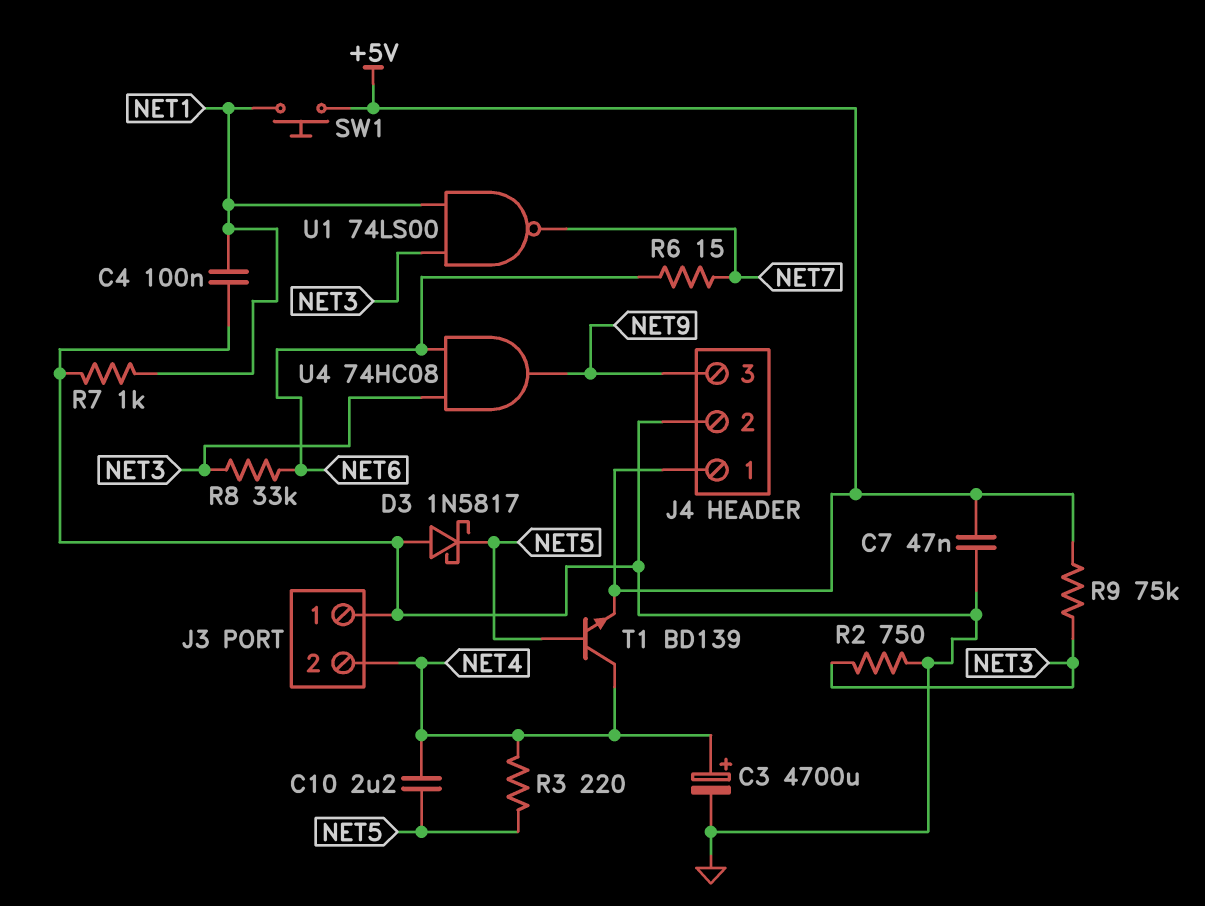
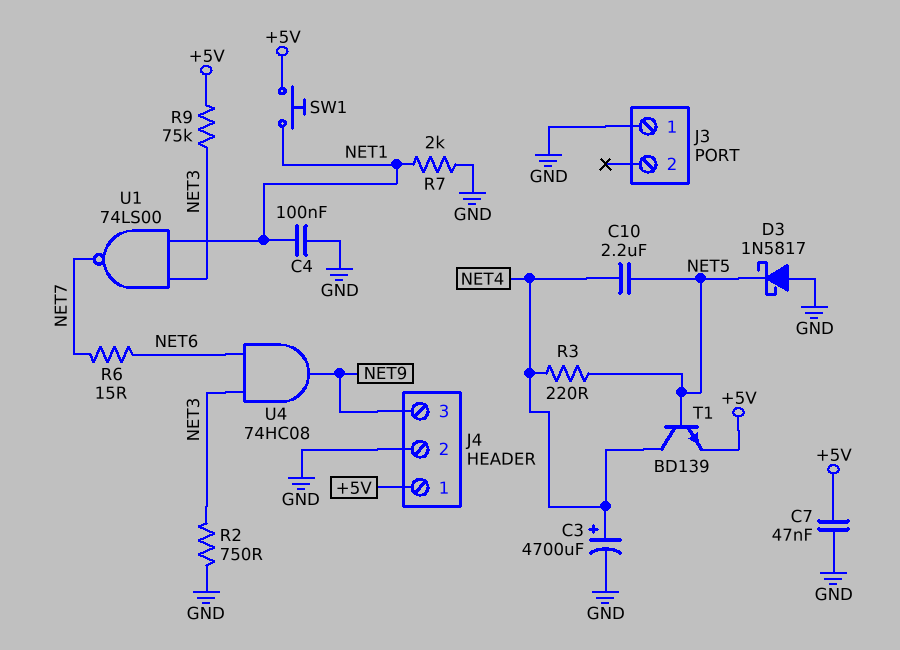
J3 pin 2: NET4 -> none
R7: 1k (GND, NET1) -> 2k (GND, NET1)
R8: 33k (NET3, NET6) -> none

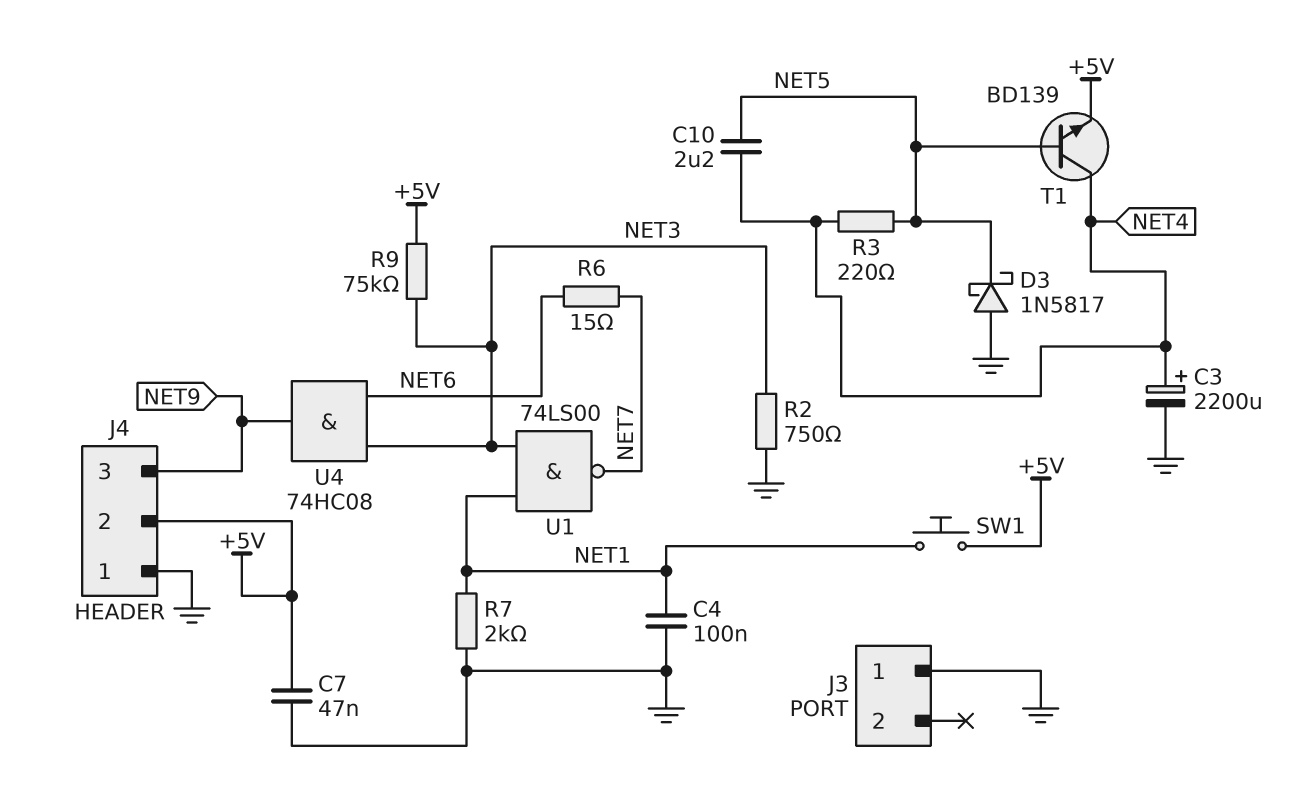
C3: 4700uF (plus NET4, minus GND) -> 2200uF (plus NET4, minus GND)
J4 pin 1: +5V -> GND
J4 pin 2: GND -> +5V

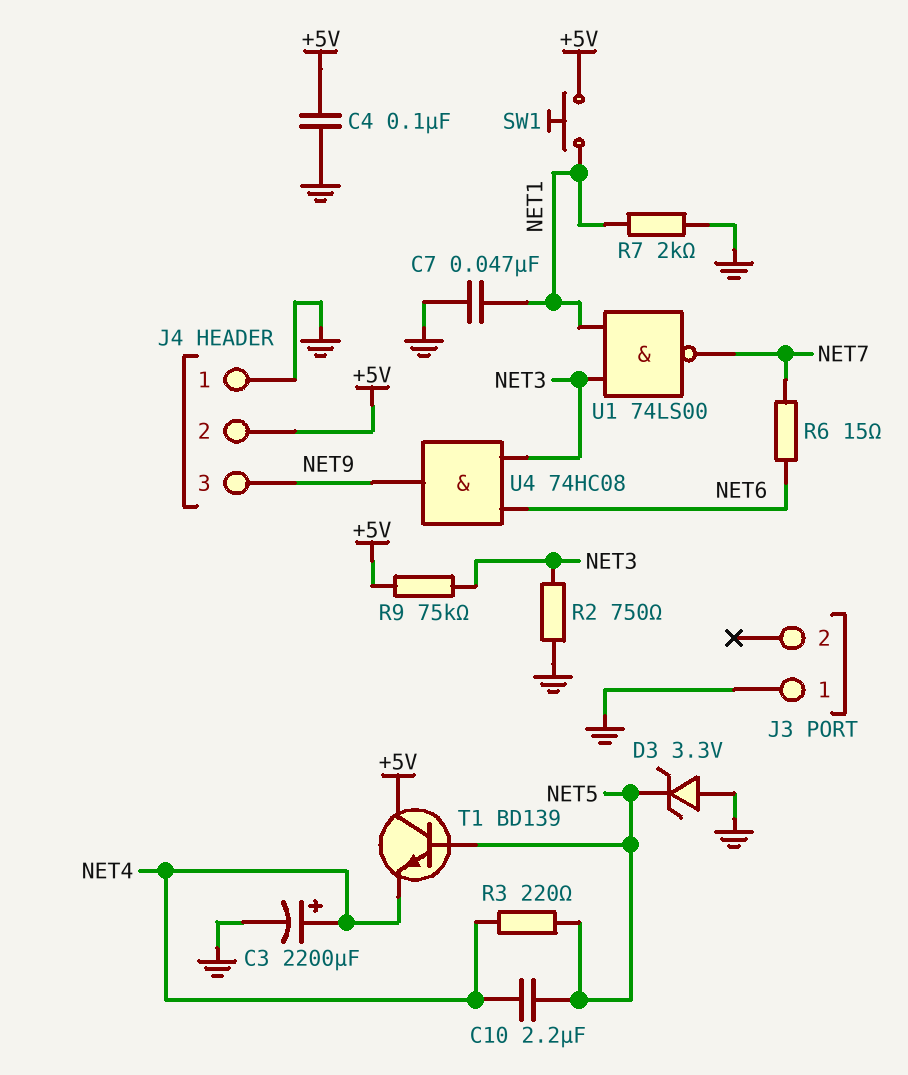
C4: 100nF (GND, NET1) -> 100nF (+5V, GND)
C7: 47nF (+5V, GND) -> 47nF (GND, NET1)
D3: schottky 1N5817 (A GND, K NET5) -> zener 3.3V (A GND, K NET5)
T1: NPN BD139 (B NET5, C NET4, E +5V) -> NPN BD139 (B NET5, C +5V, E NET4)

